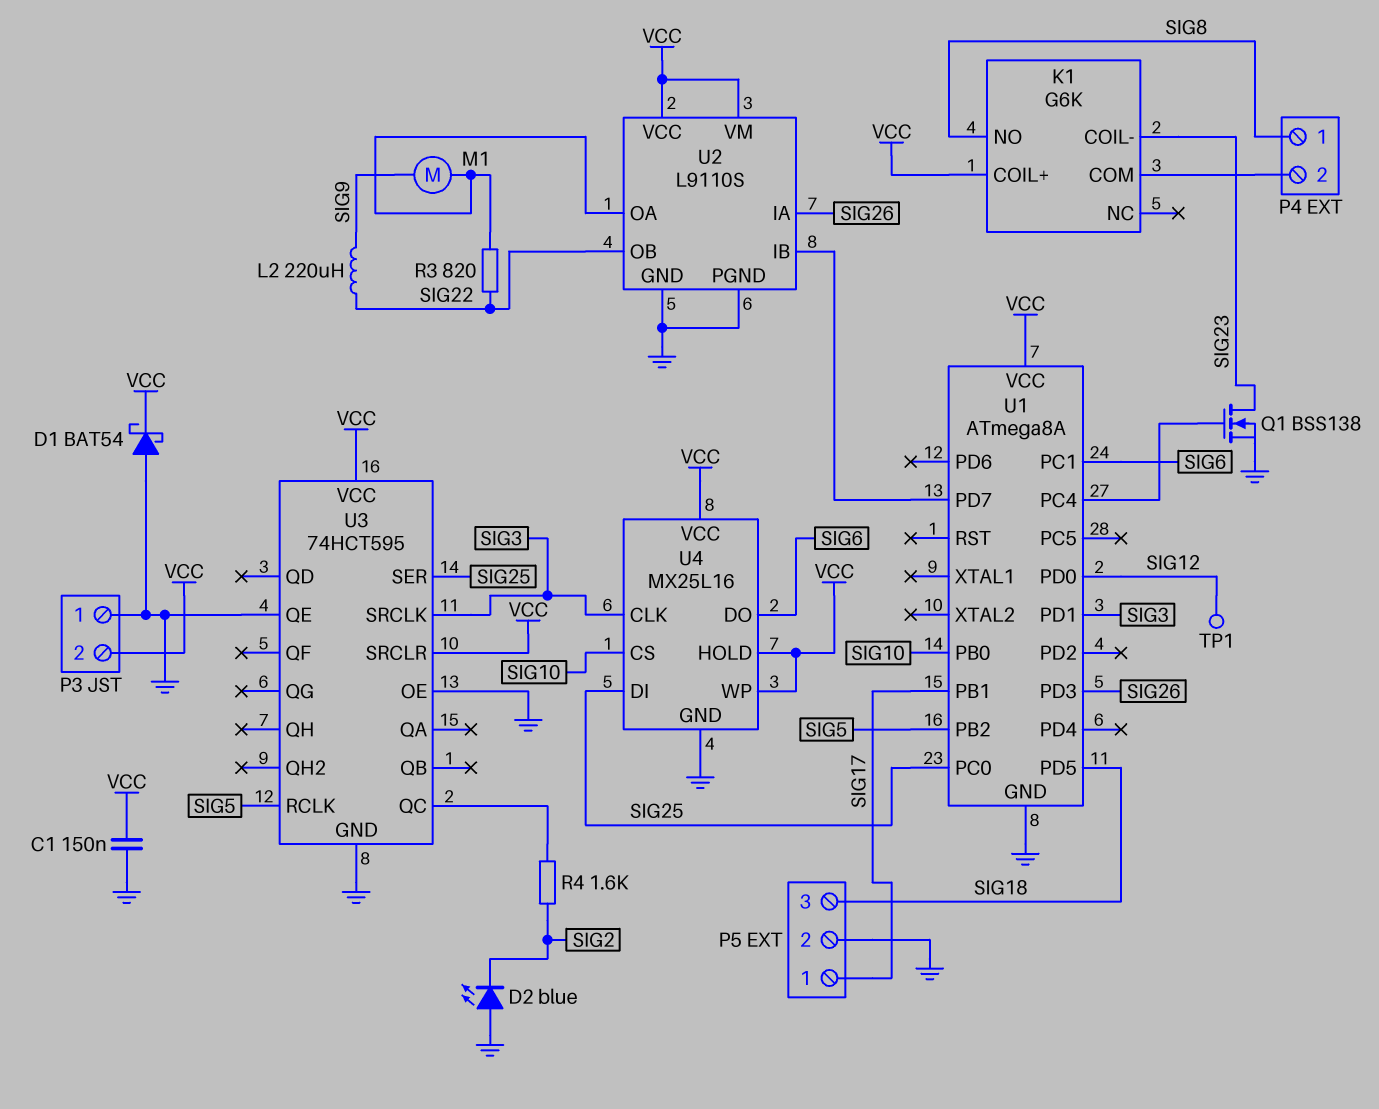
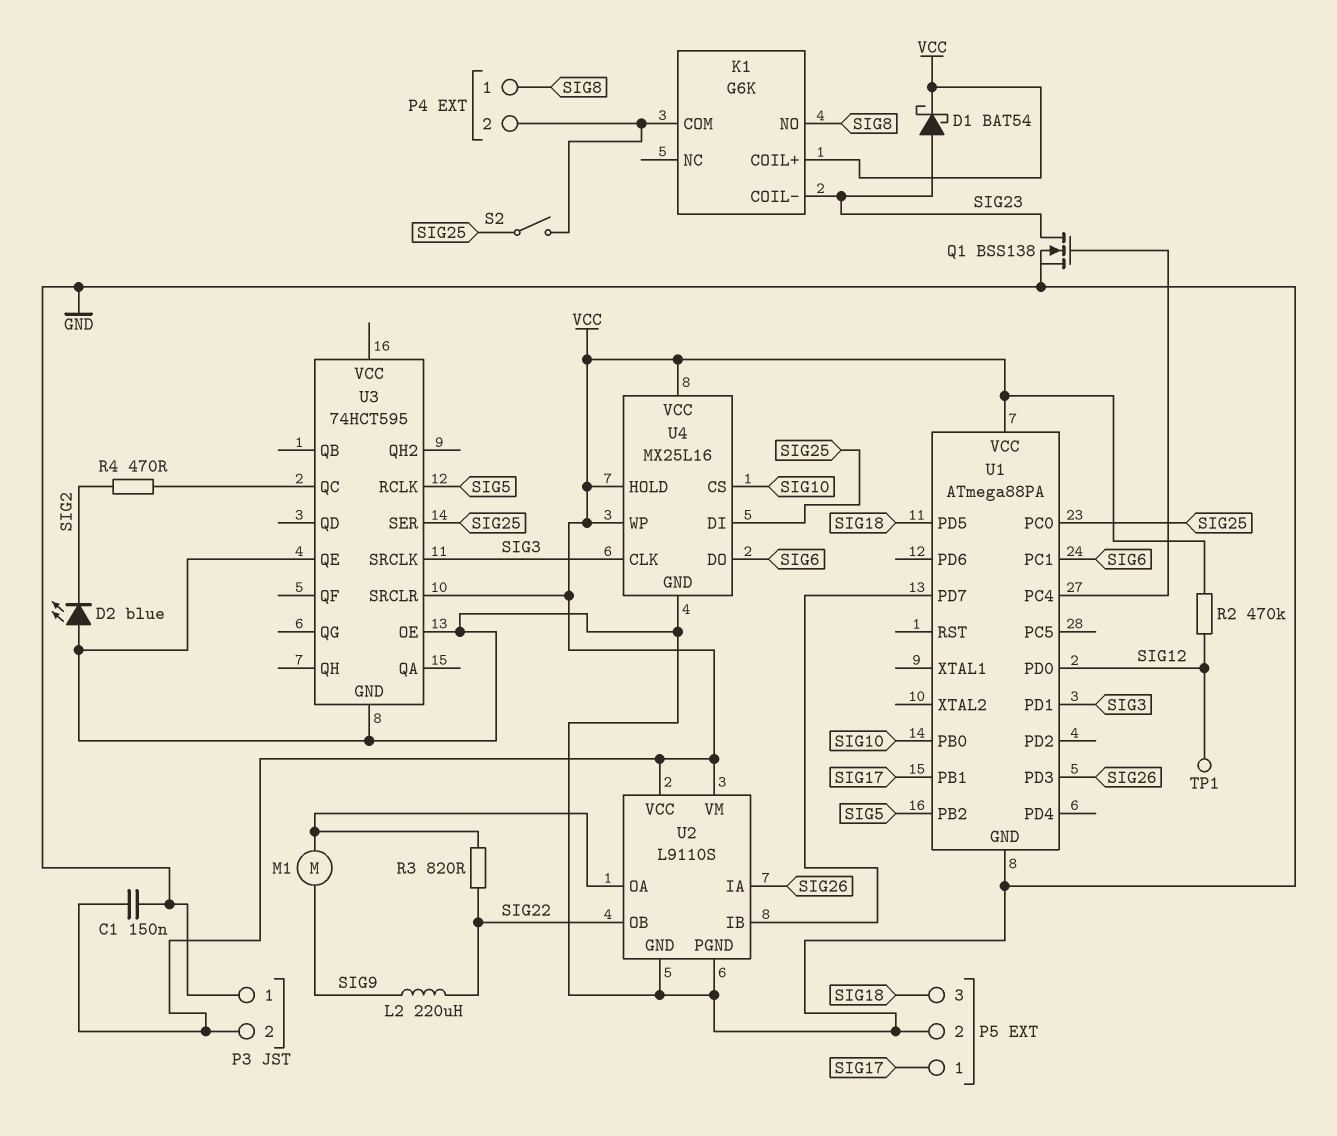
D1: schottky BAT54 (A GND, K VCC) -> schottky BAT54 (A SIG23, K VCC)
R2: none -> 470k (SIG12, VCC)
R4: 1.6k (SIG2, U3/QC) -> 470 (SIG2, U3/QC)
S2: none -> switch (K1/COM, SIG25)
U1: ATmega8A -> ATmega88PA
U3 pin VCC: VCC -> none

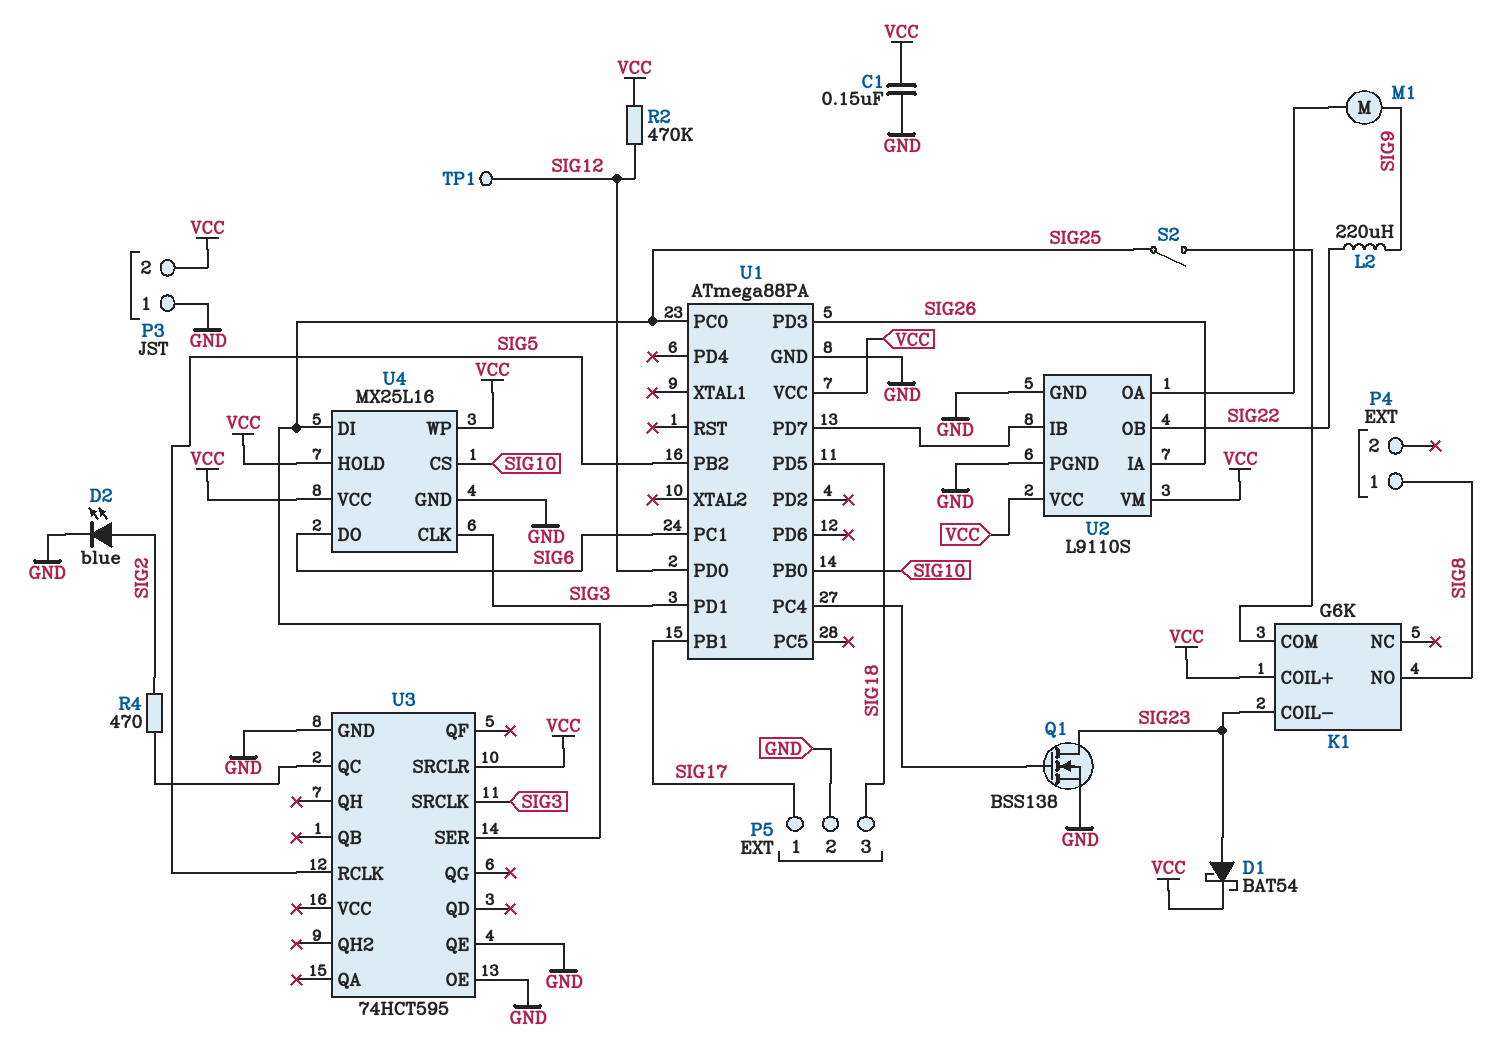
D2: LED blue (A GND, K SIG2) -> LED blue (A SIG2, K GND)
P4 pin 2: K1/COM -> none
R3: 820 (SIG22, U2/OA) -> none

